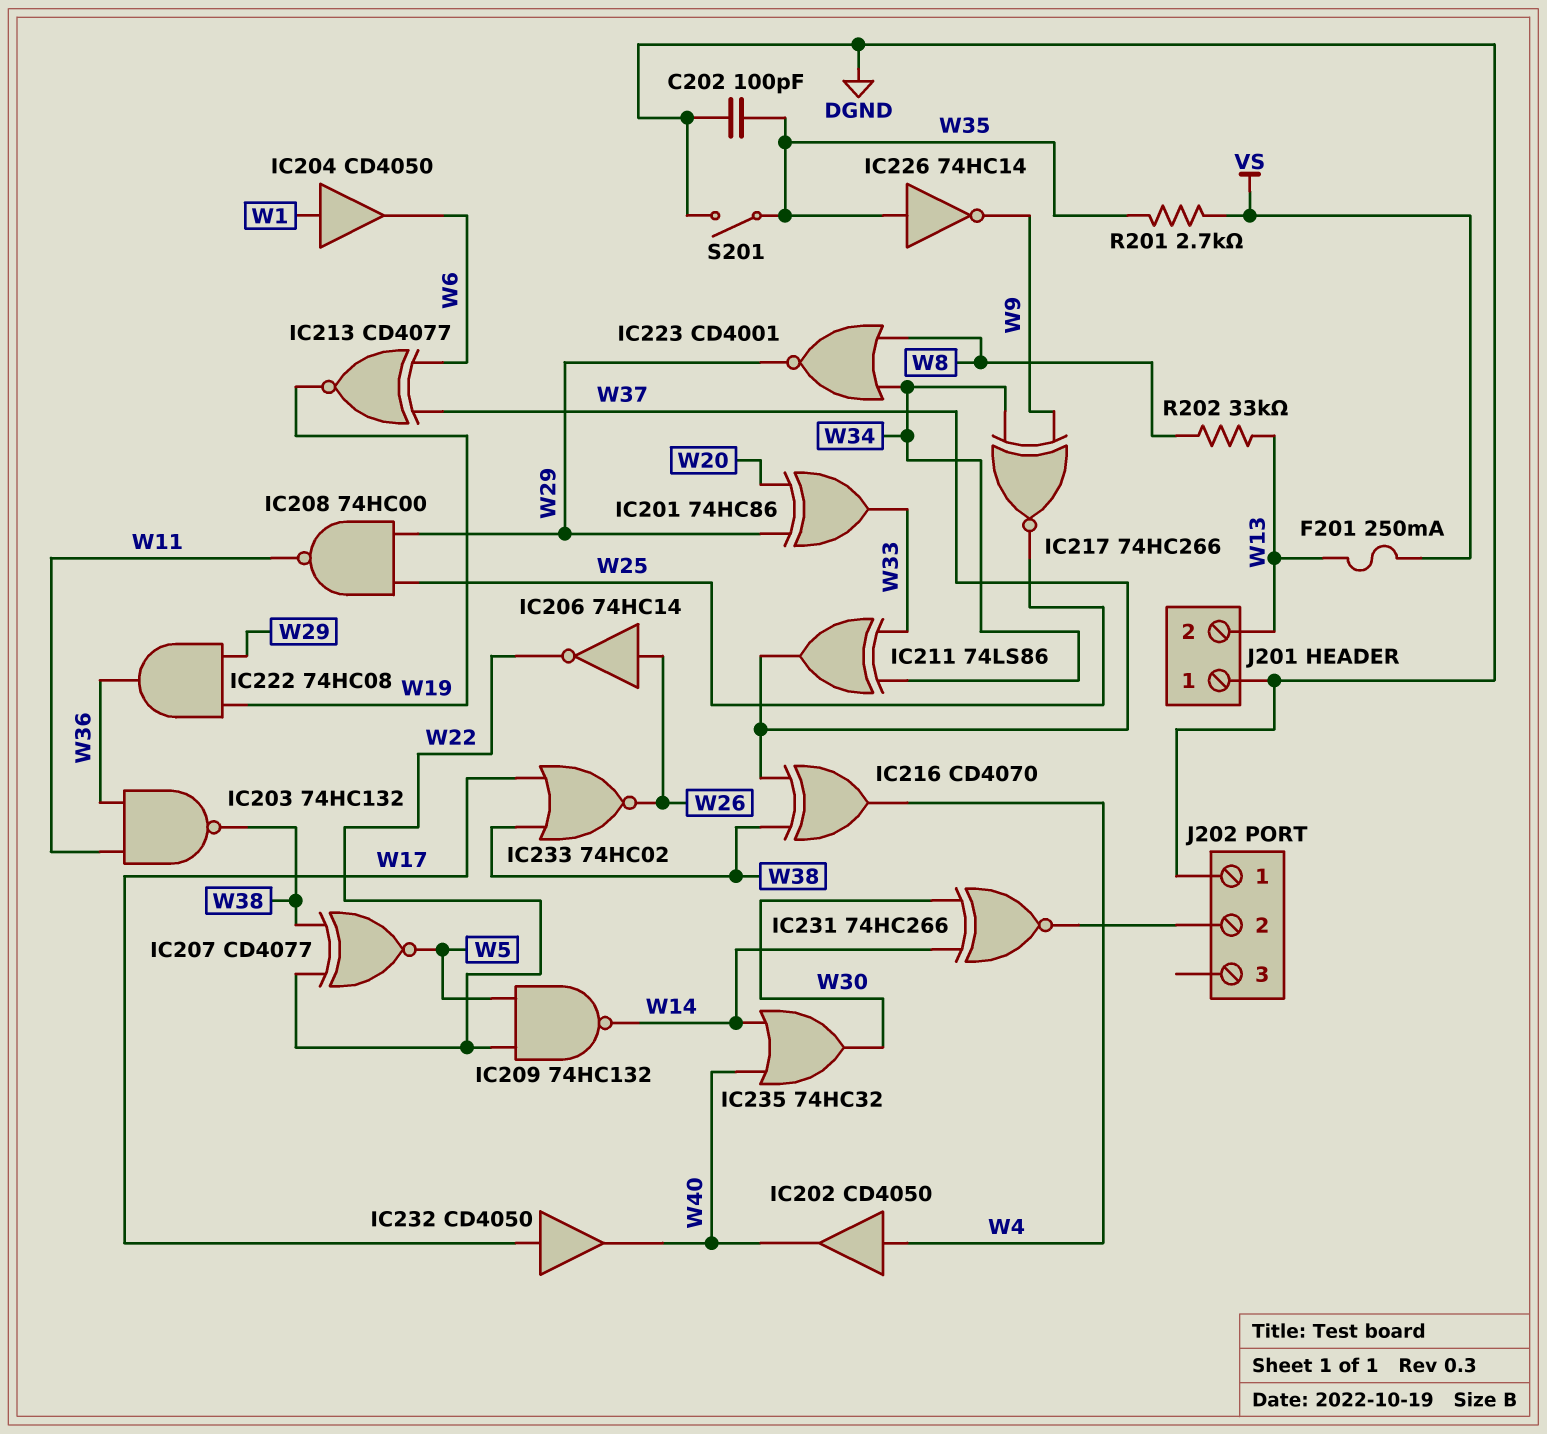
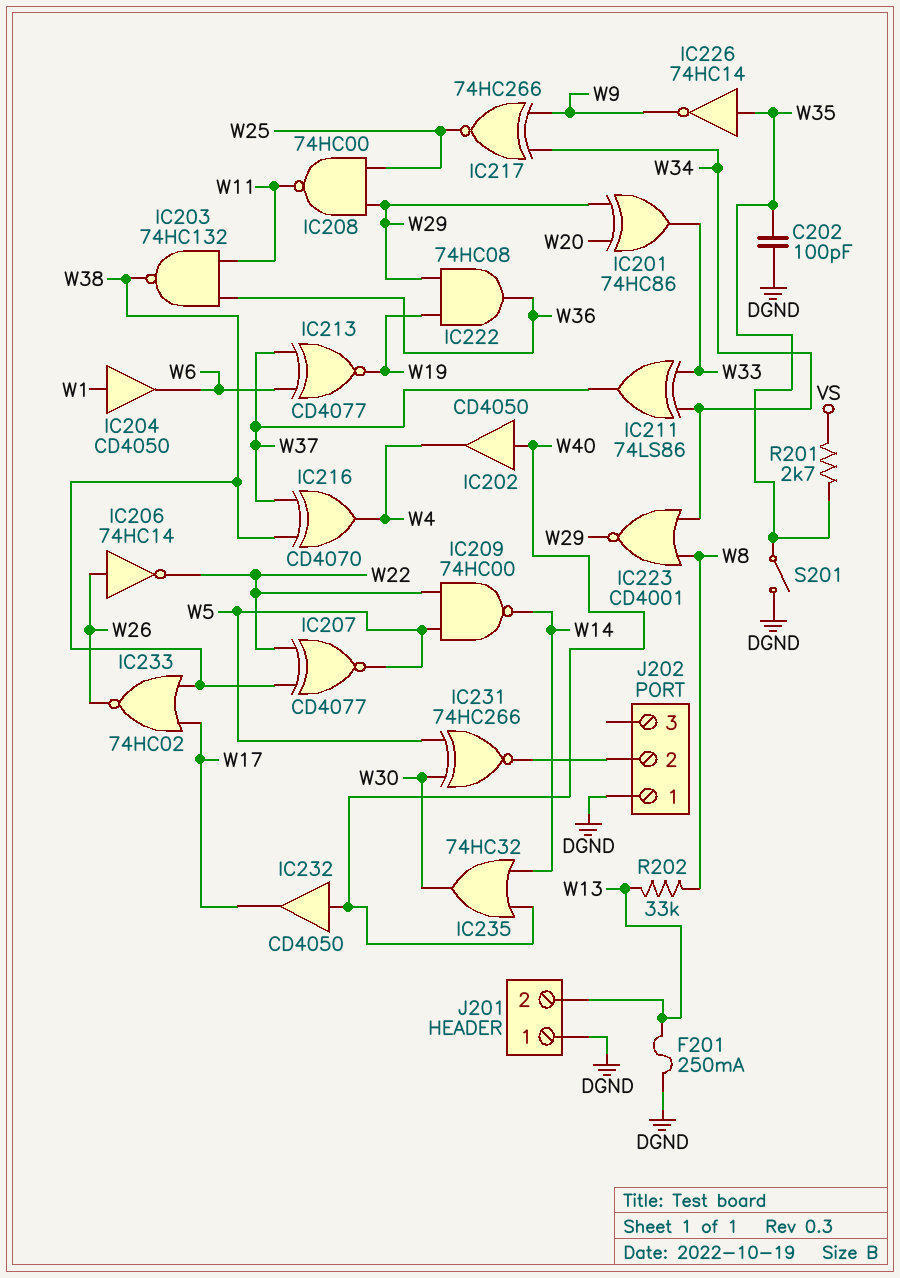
F201: 250mA (VS, W13) -> 250mA (DGND, W13)
IC202: buffer CD4050 (in W4, out W40) -> buffer CD4050 (in W40, out W4)
IC209: NAND 74HC132 (in W5, in W22, out W14) -> NAND 74HC00 (in W5, in W22, out W14)
IC231: XNOR 74HC266 (in W14, in W30, out J202/2) -> XNOR 74HC266 (in W5, in W30, out J202/2)
IC232: buffer CD4050 (in W17, out W40) -> buffer CD4050 (in W40, out W17)

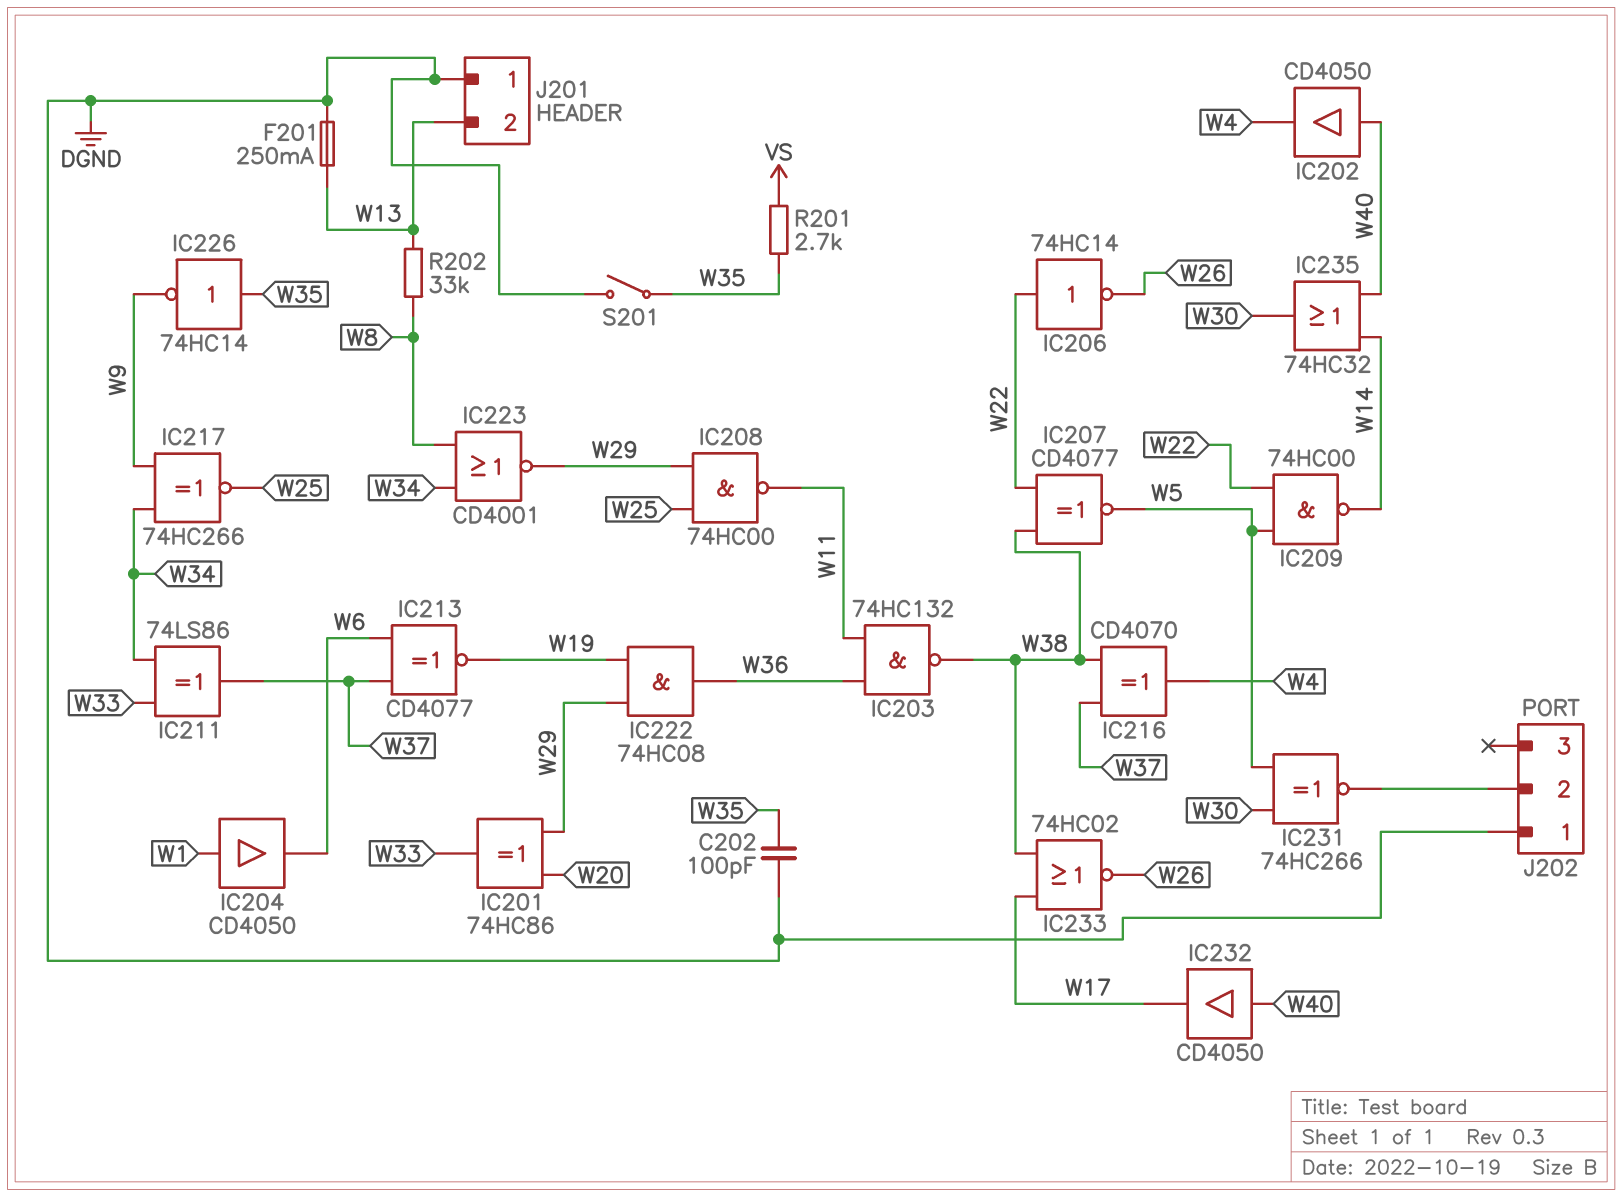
IC206: NOT 74HC14 (in W26, out W22) -> NOT 74HC14 (in W22, out W26)

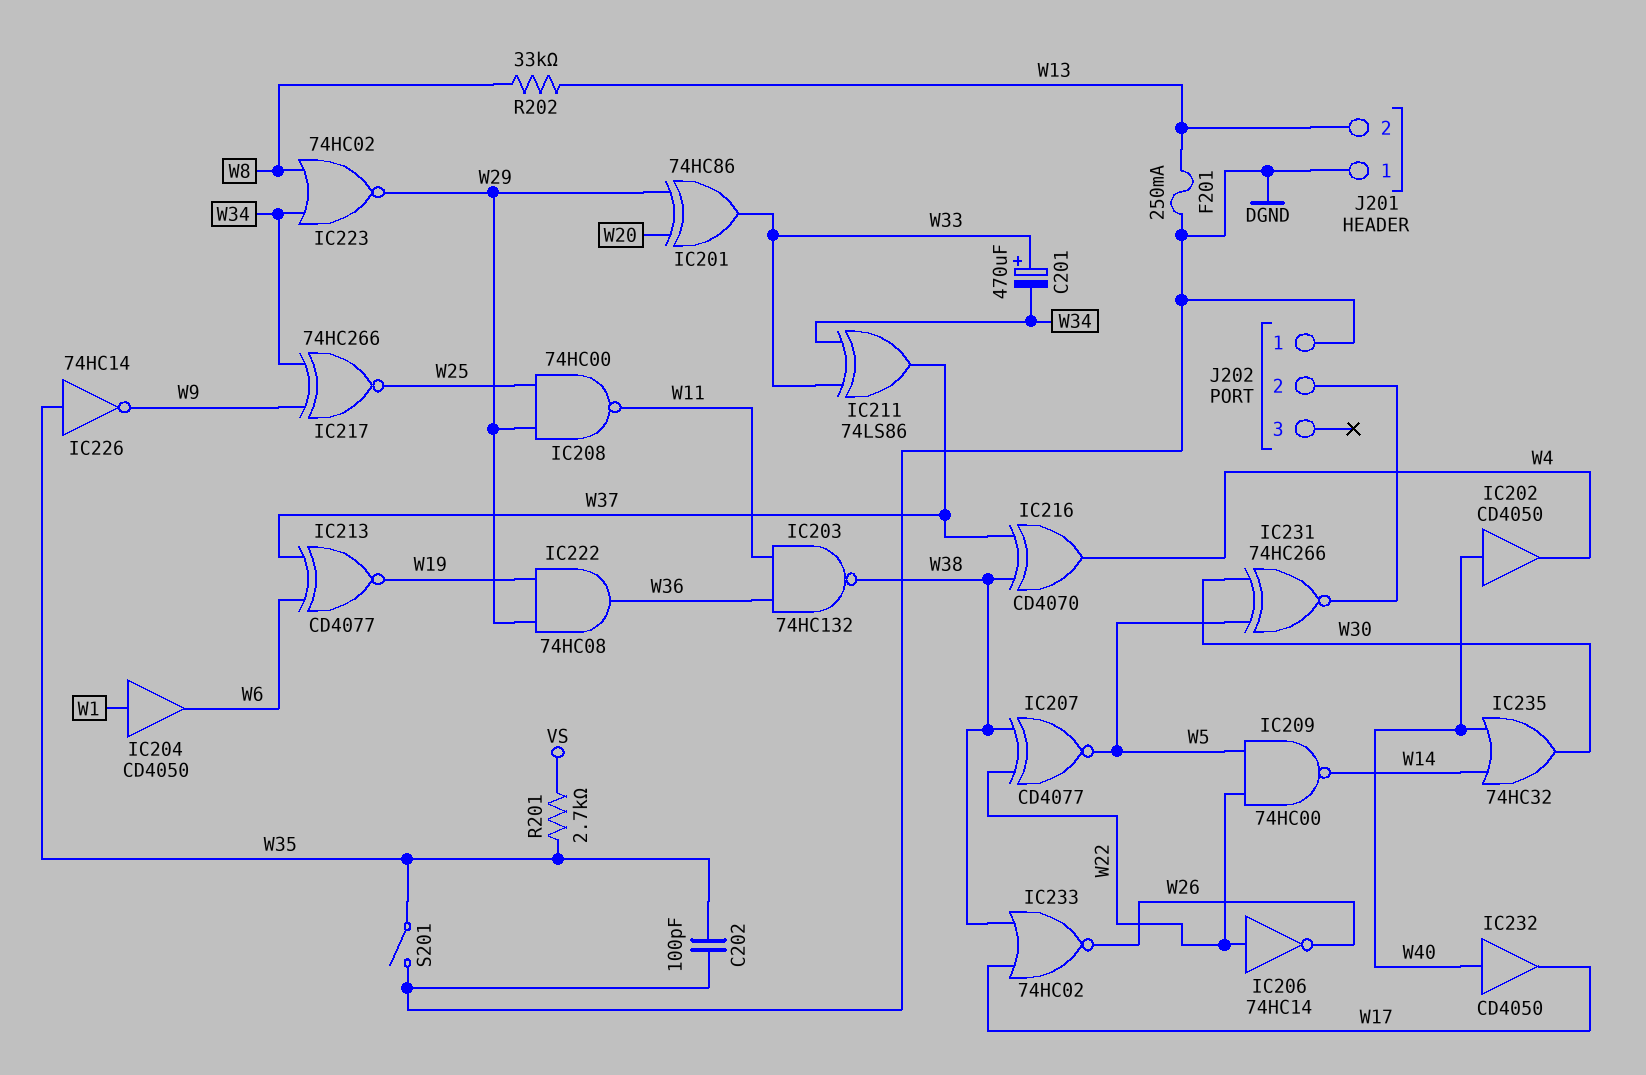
C201: none -> 470uF (plus W33, minus W34)
IC223: NOR CD4001 (in W8, in W34, out W29) -> NOR 74HC02 (in W8, in W34, out W29)

